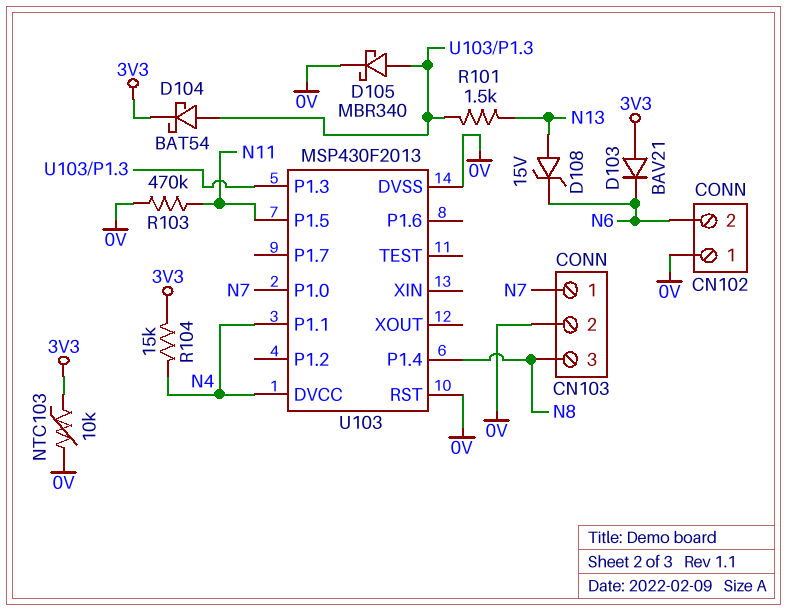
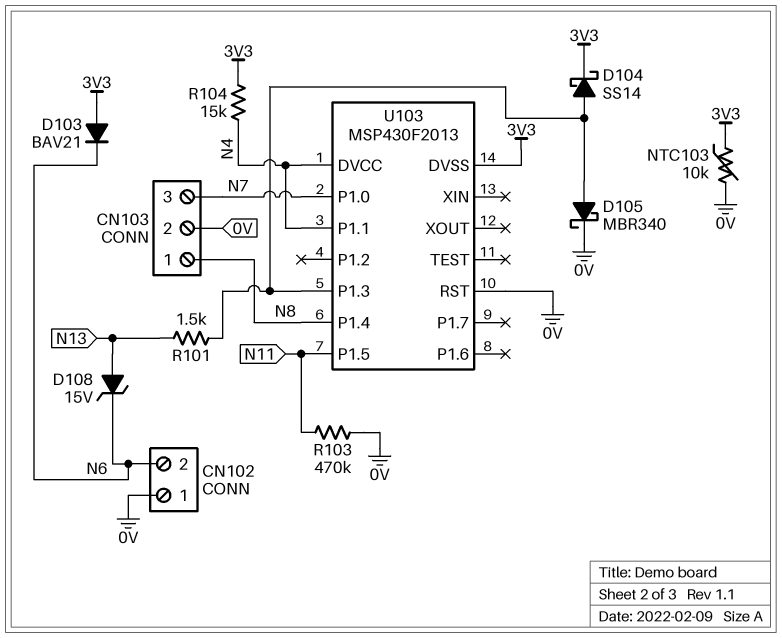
CN103 pin 1: N7 -> N8
CN103 pin 3: N8 -> N7
D104: schottky BAT54 (A U103/P1.3, K 3V3) -> schottky SS14 (A U103/P1.3, K 3V3)
U103 pin DVSS: 0V -> 3V3

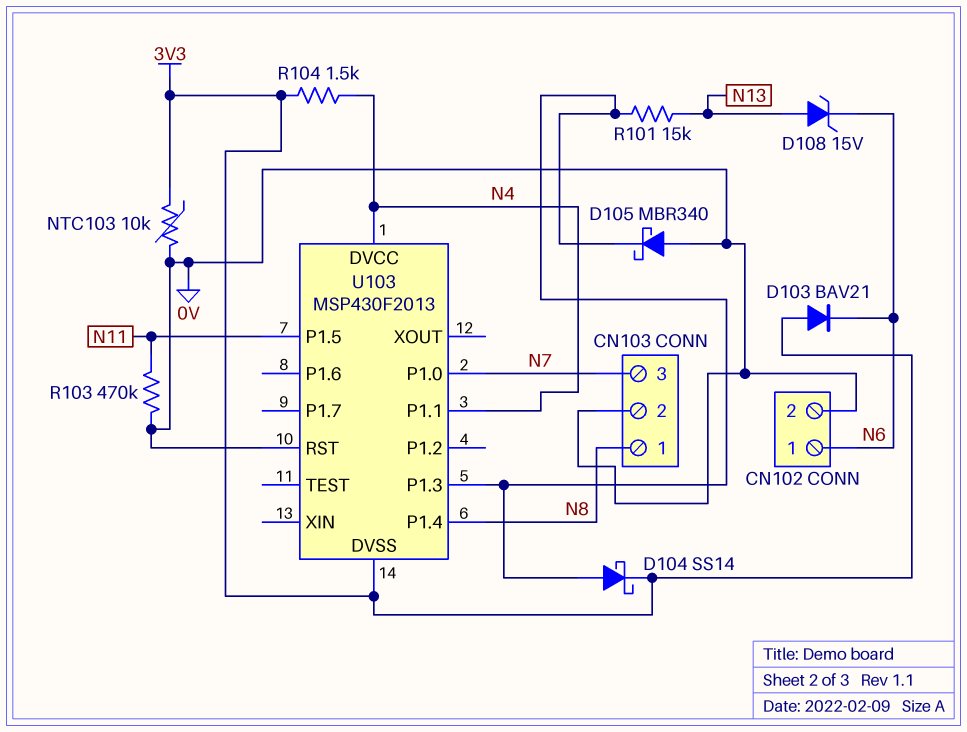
CN102 pin 1: 0V -> N6
CN102 pin 2: N6 -> 0V
D105: schottky MBR340 (A U103/P1.3, K 0V) -> schottky MBR340 (A 0V, K U103/P1.3)
R101: 1.5k (N13, U103/P1.3) -> 15k (N13, U103/P1.3)
R104: 15k (3V3, N4) -> 1.5k (3V3, N4)

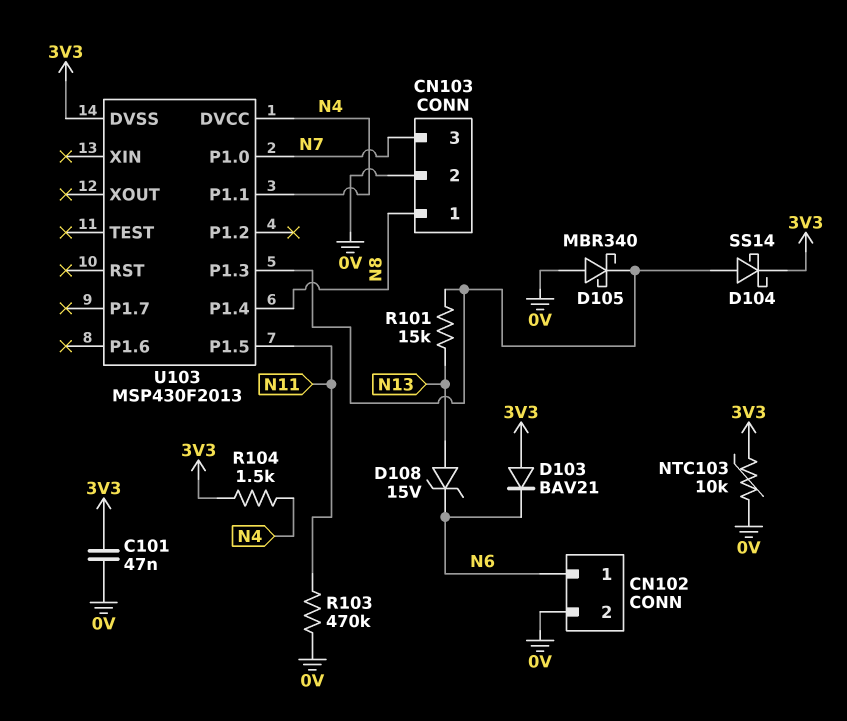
C101: none -> 47nF (0V, 3V3)
U103 pin RST: 0V -> none

